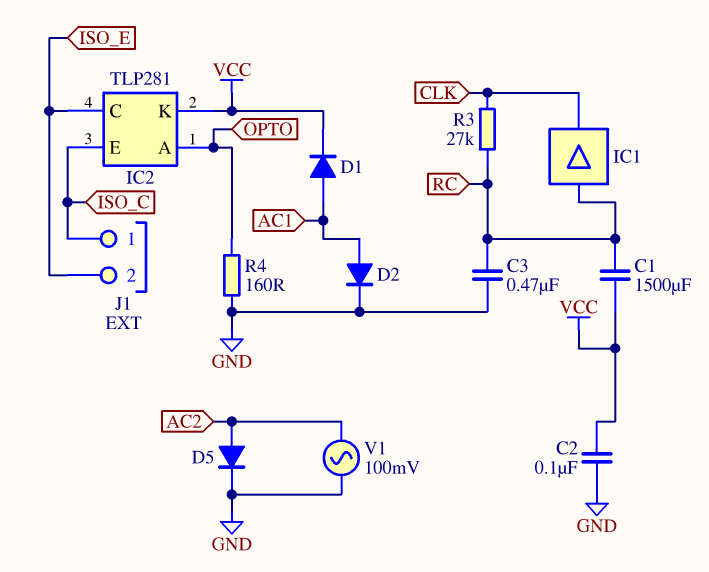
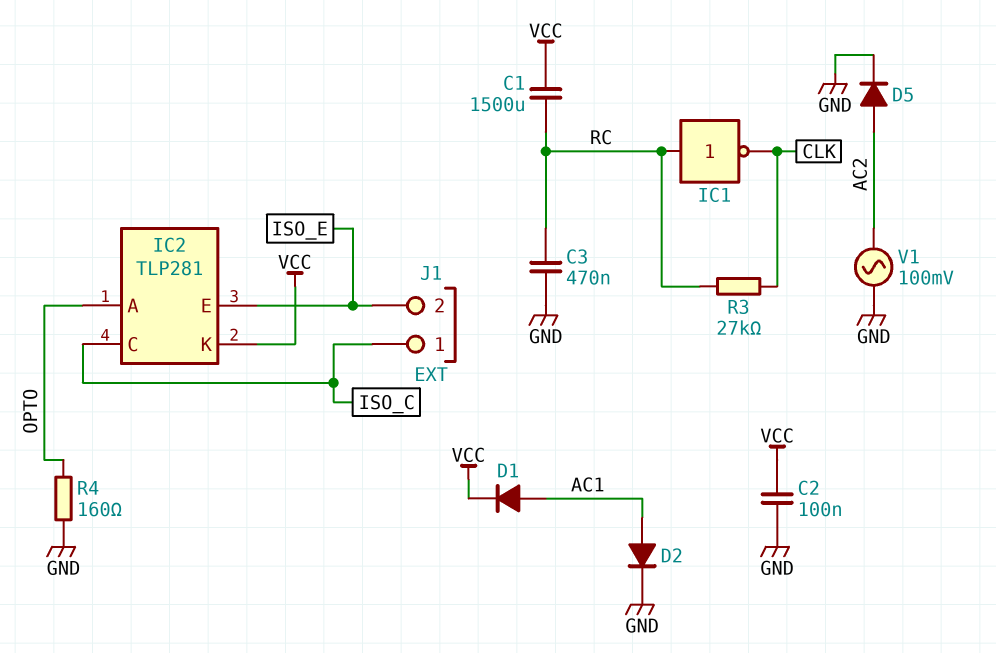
IC1: buffer (in RC, out CLK) -> NOT (in RC, out CLK)
IC2 pin C: ISO_E -> ISO_C
IC2 pin E: ISO_C -> ISO_E

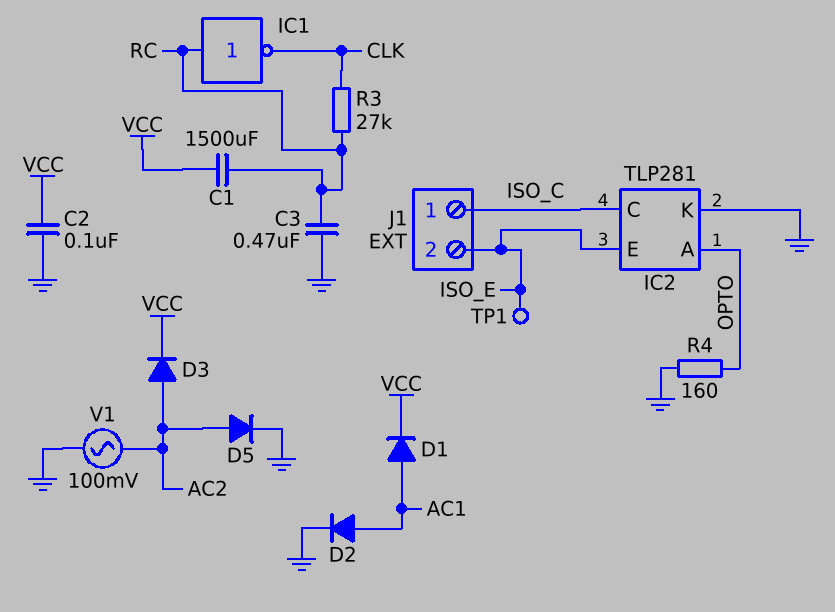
D3: none -> diode (A AC2, K VCC)
IC2 pin K: VCC -> GND
TP1: none -> test point (ISO_E)

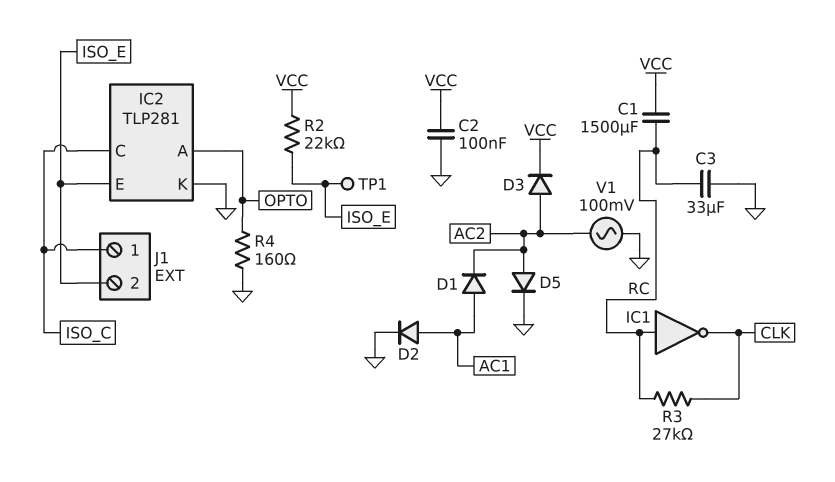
C3: 470nF (GND, RC) -> 33uF (GND, RC)
D1: diode (A AC1, K VCC) -> diode (A AC1, K AC2)
R2: none -> 22k (ISO_E, VCC)

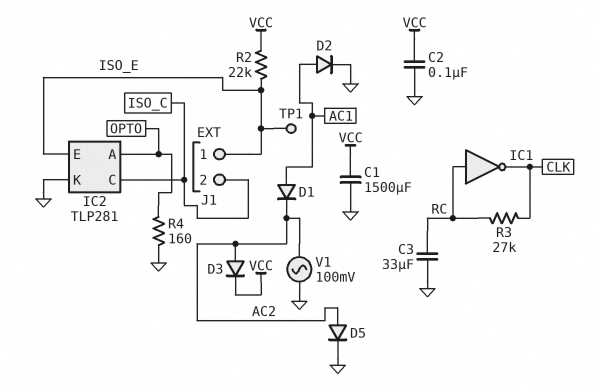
C1: 1500uF (RC, VCC) -> 1500uF (GND, VCC)
J1 pin 1: ISO_C -> ISO_E
J1 pin 2: ISO_E -> ISO_C

